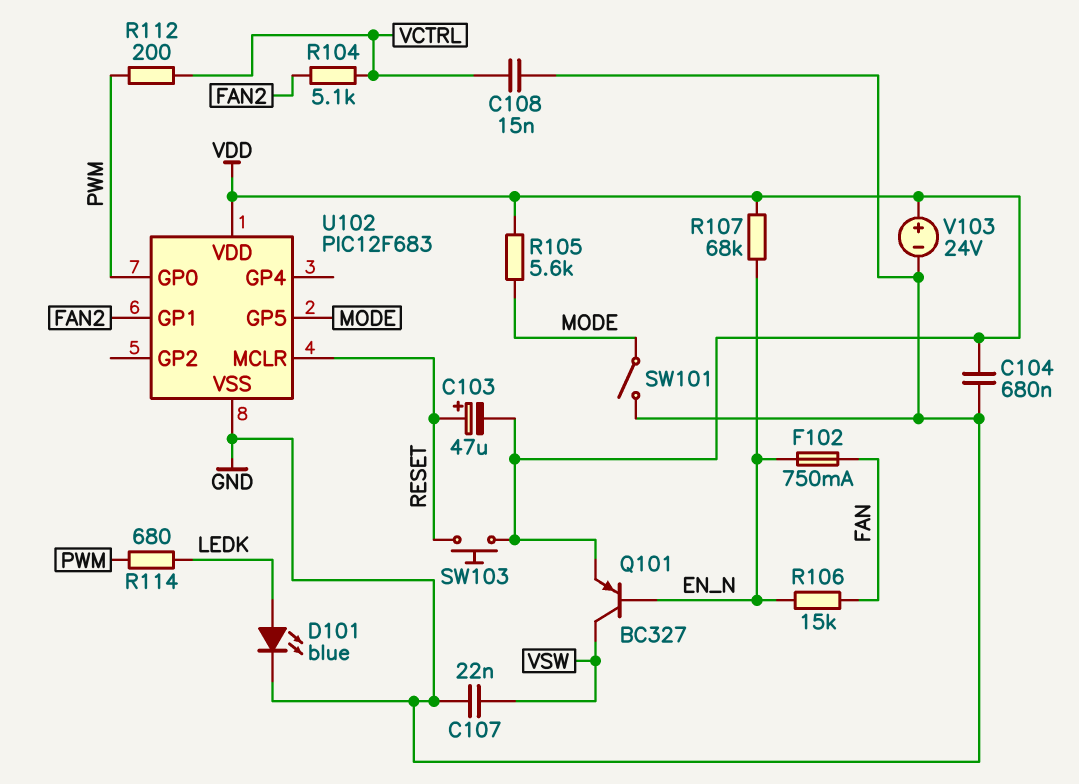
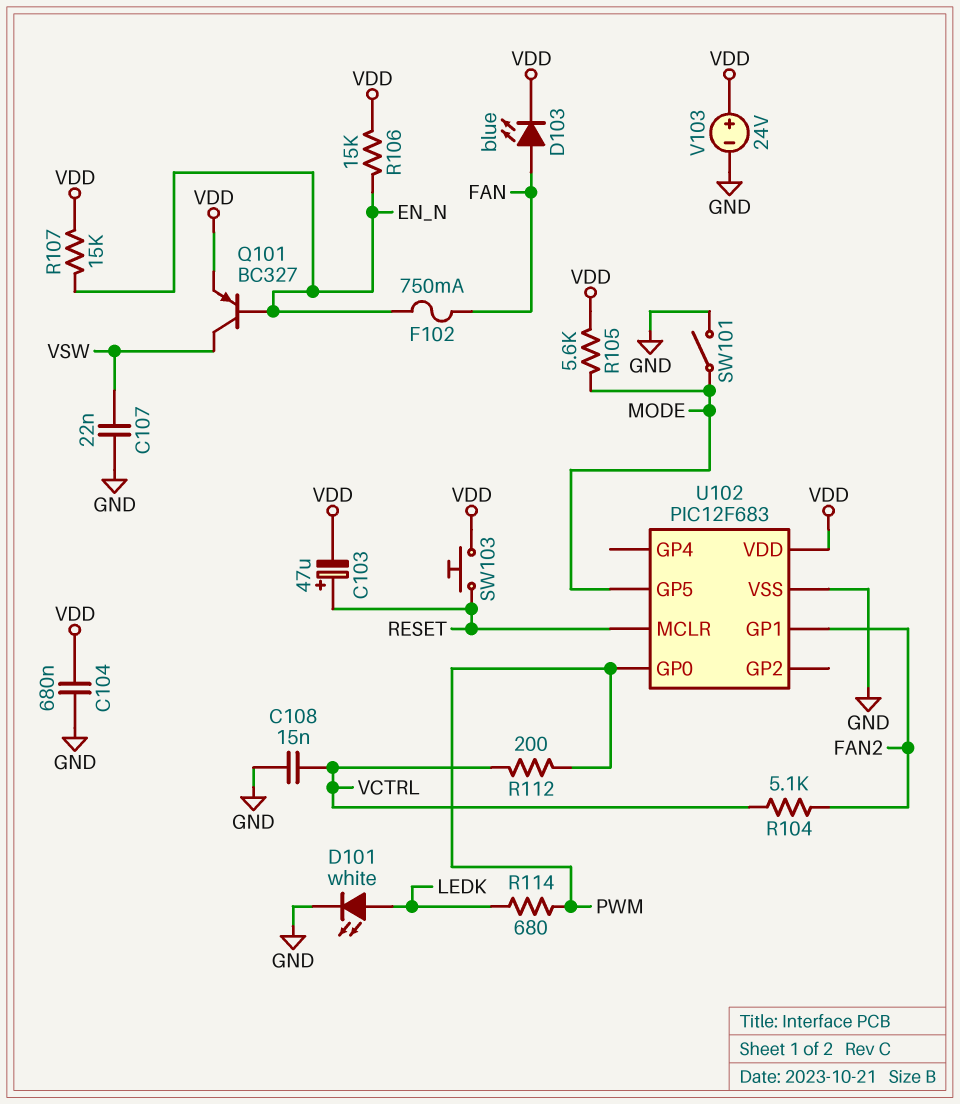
D101: LED blue (A LEDK, K GND) -> LED white (A LEDK, K GND)
D103: none -> LED blue (A FAN, K VDD)
R106: 15k (EN_N, FAN) -> 15k (EN_N, VDD)
R107: 68k (EN_N, VDD) -> 15k (EN_N, VDD)

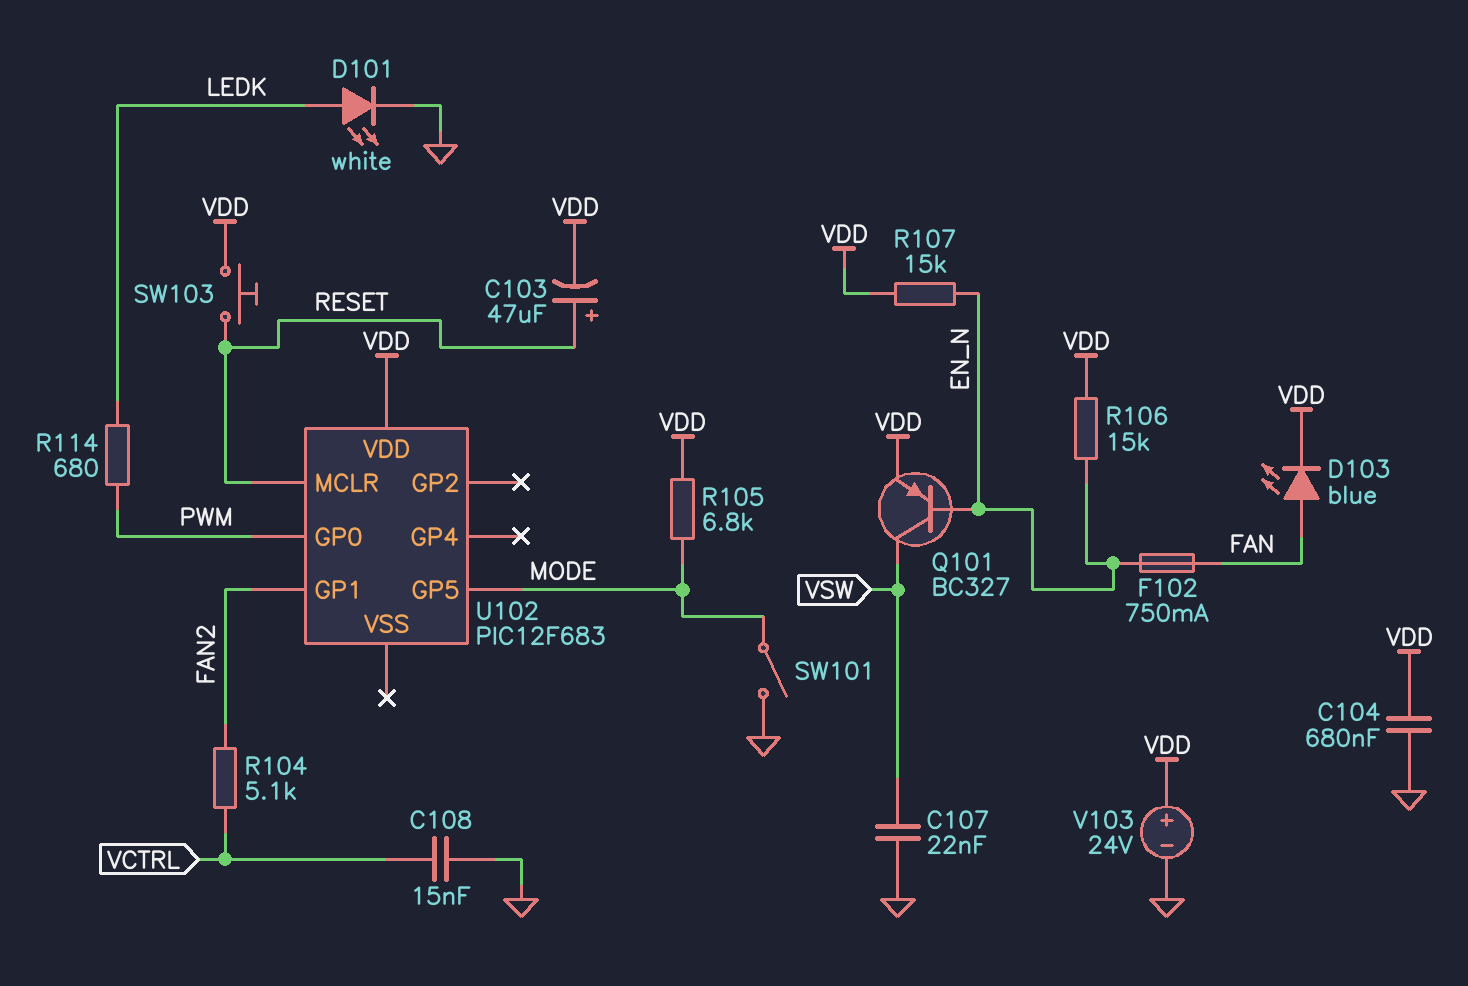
R105: 5.6k (MODE, VDD) -> 6.8k (MODE, VDD)
R112: 200 (PWM, VCTRL) -> none
U102 pin VSS: GND -> none

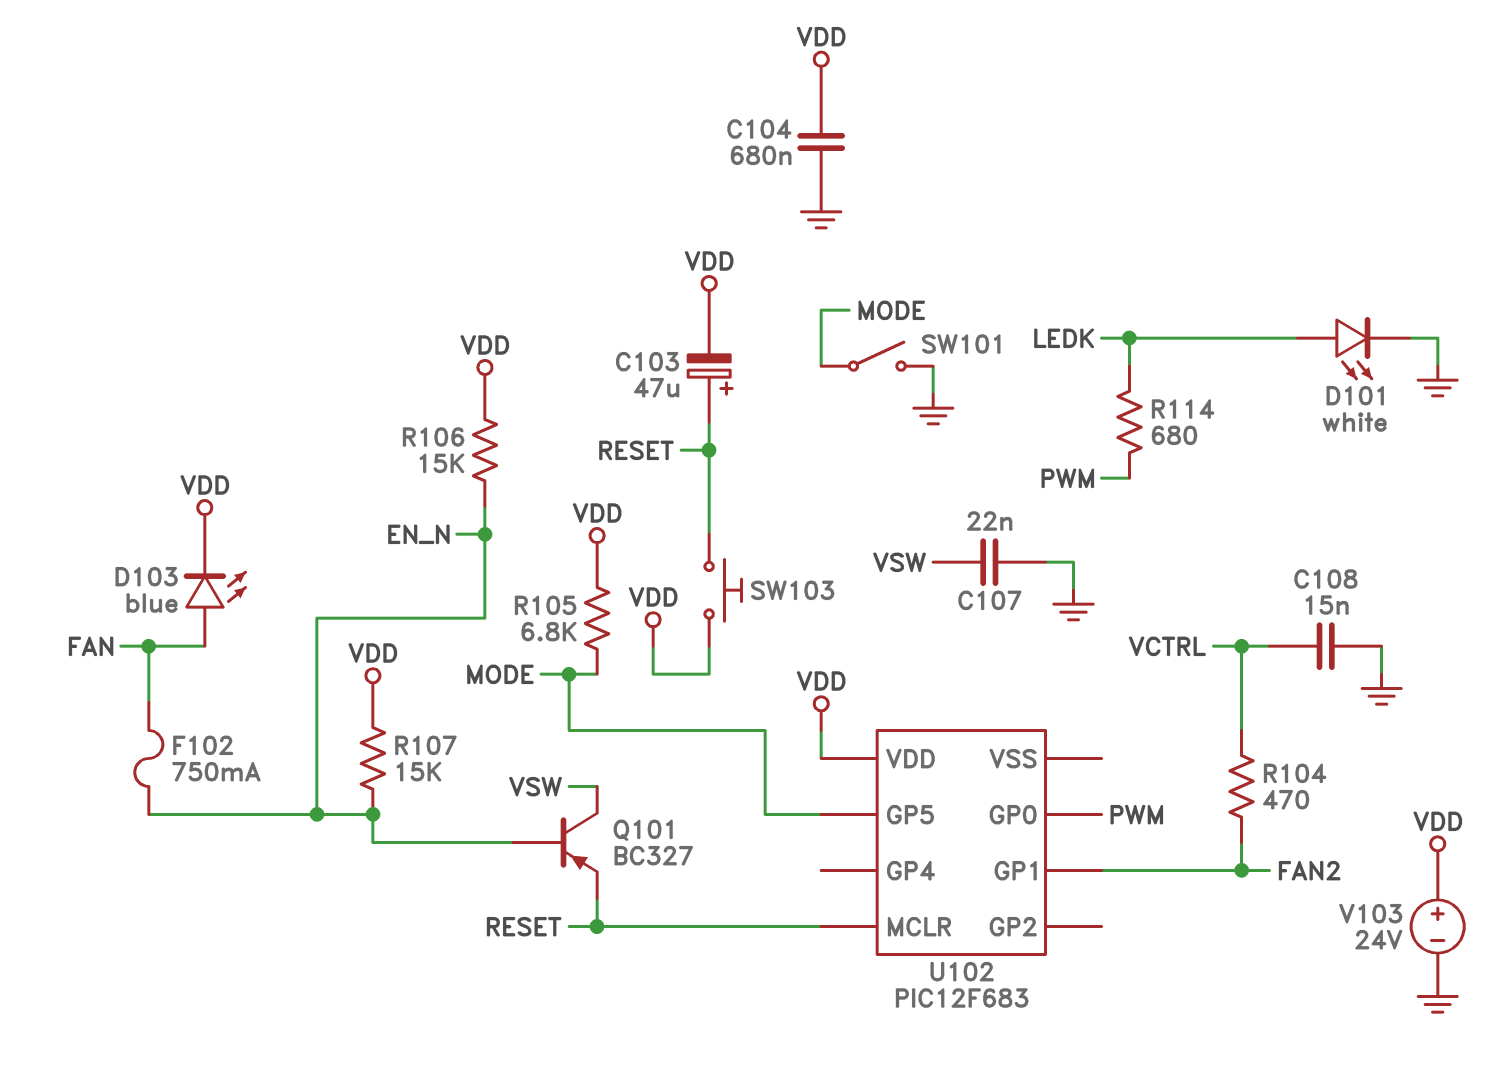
Q101: PNP BC327 (B EN_N, C VSW, E VDD) -> PNP BC327 (B EN_N, C VSW, E RESET)
R104: 5.1k (FAN2, VCTRL) -> 470 (FAN2, VCTRL)

